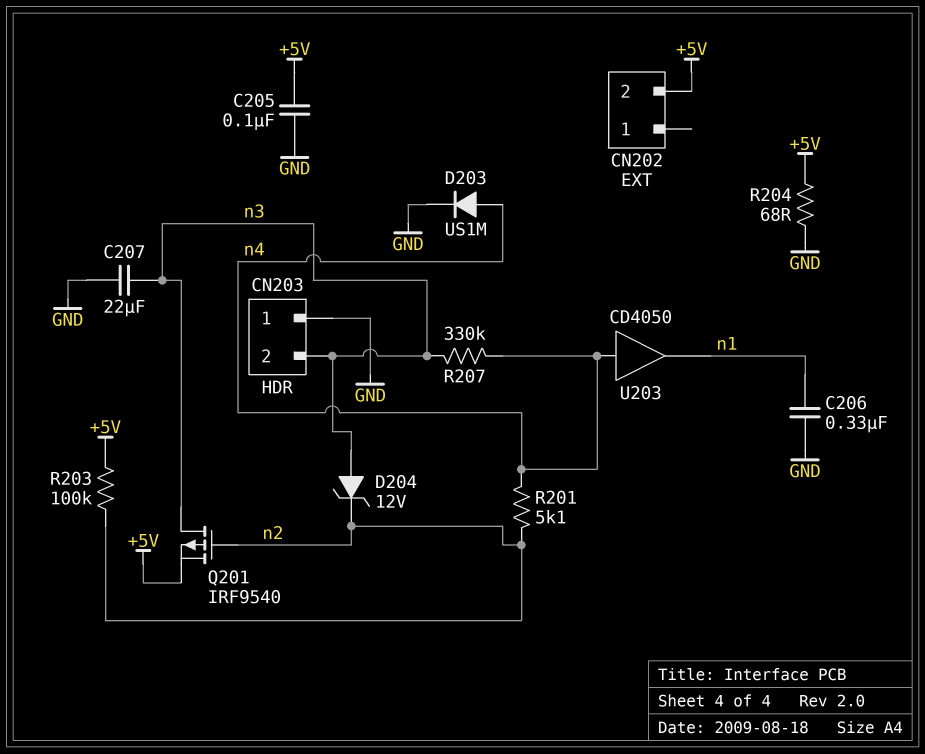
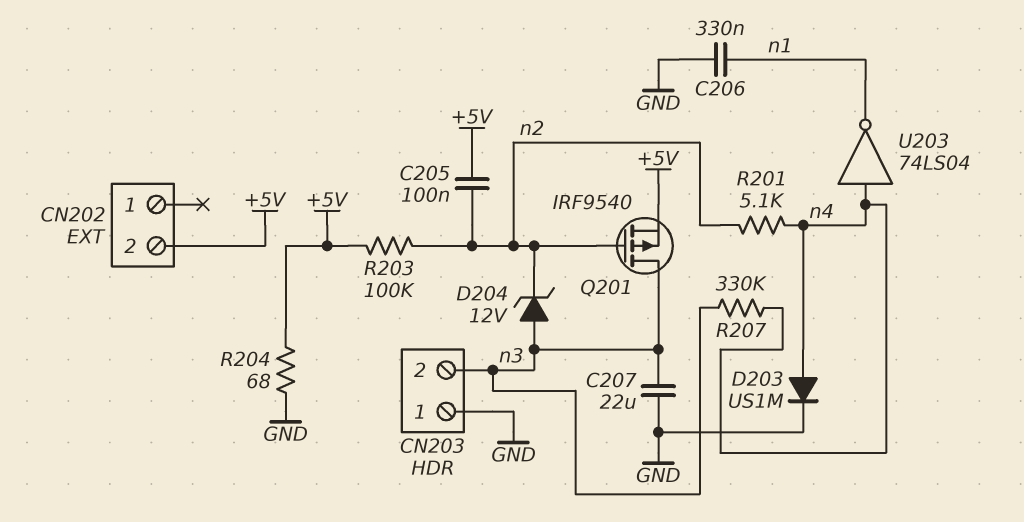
C205: 100nF (+5V, GND) -> 100nF (+5V, n2)
U203: buffer CD4050 (in n4, out n1) -> NOT 74LS04 (in n4, out n1)

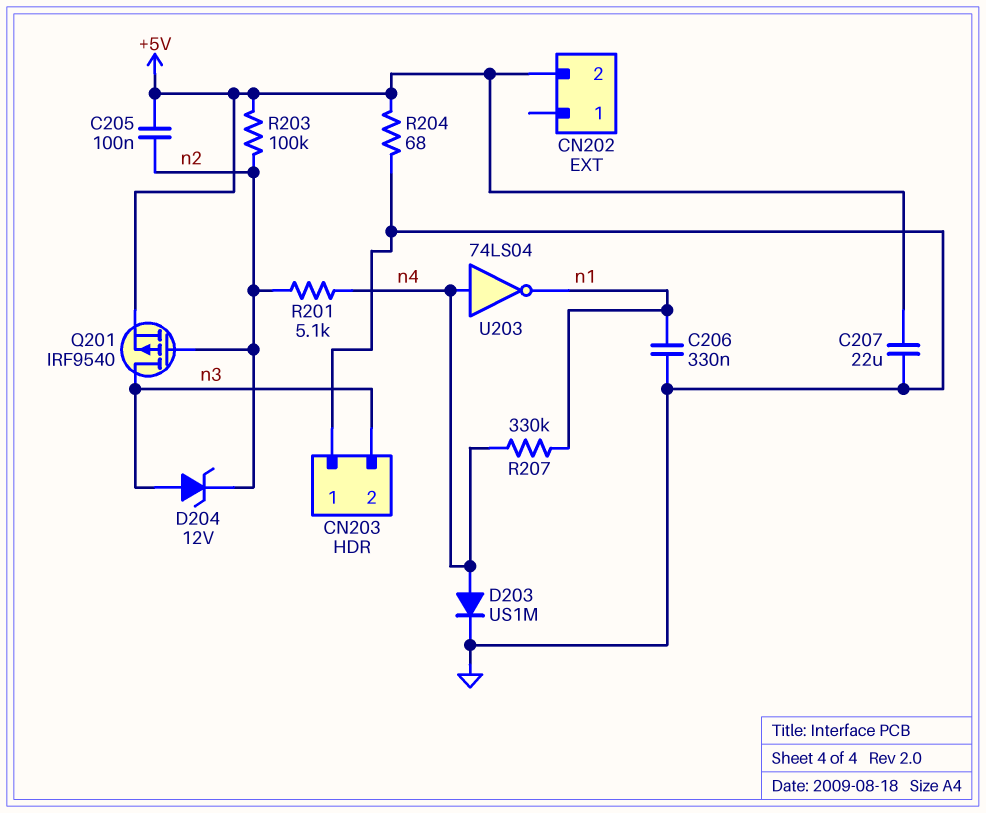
C207: 22uF (GND, n3) -> 22uF (+5V, GND)
R207: 330k (n3, n4) -> 330k (n1, n4)

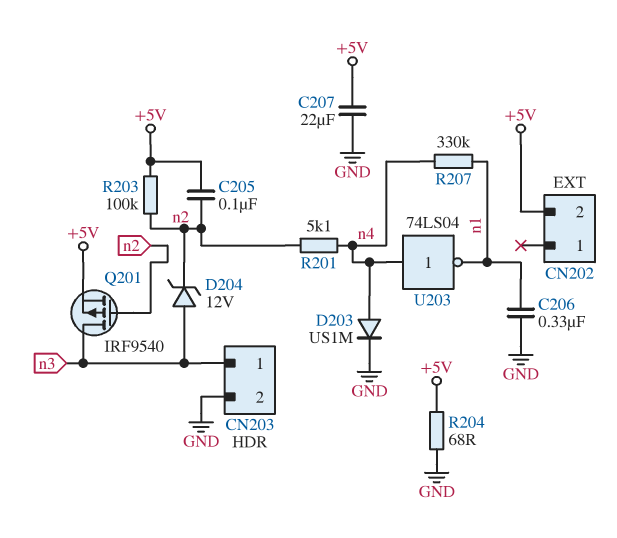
CN203 pin 1: GND -> n3
CN203 pin 2: n3 -> GND

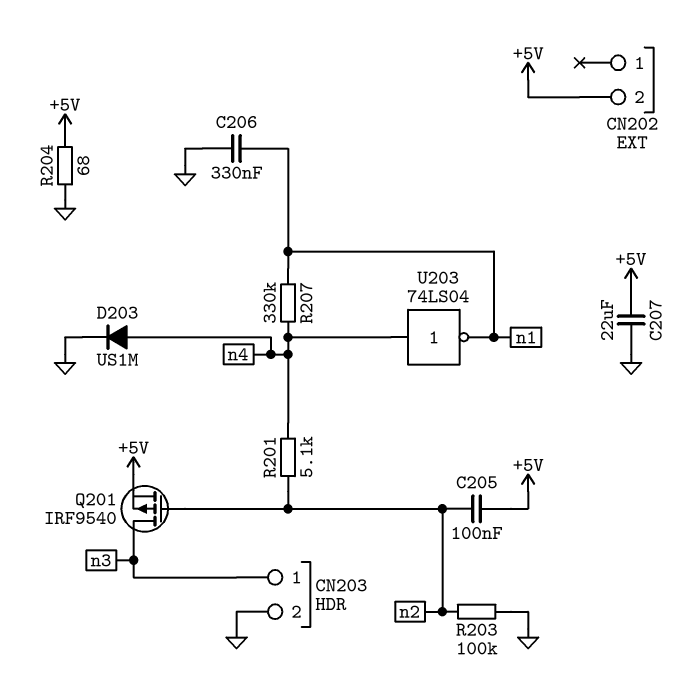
D204: zener 12V (A n3, K n2) -> none
R203: 100k (+5V, n2) -> 100k (GND, n2)

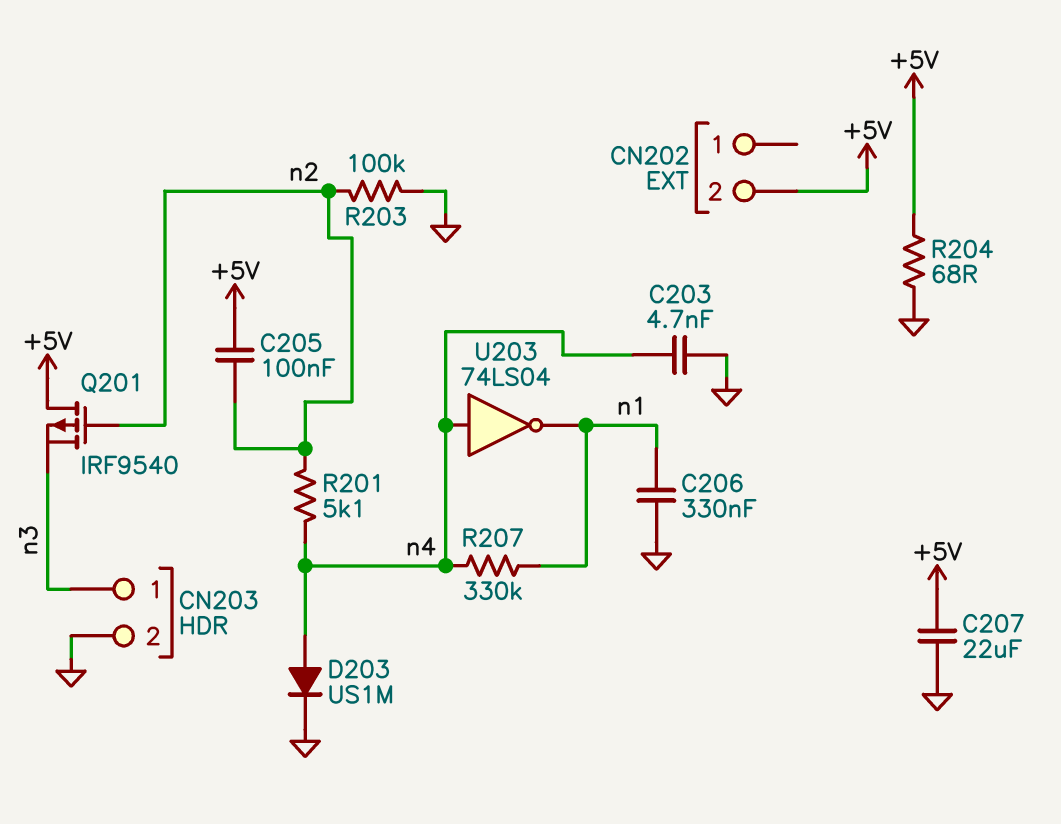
C203: none -> 4.7nF (GND, n4)
Q201: PMOS IRF9540 (G n2, D n3, S +5V) -> PMOS IRF9540 (G n2, D +5V, S n3)

